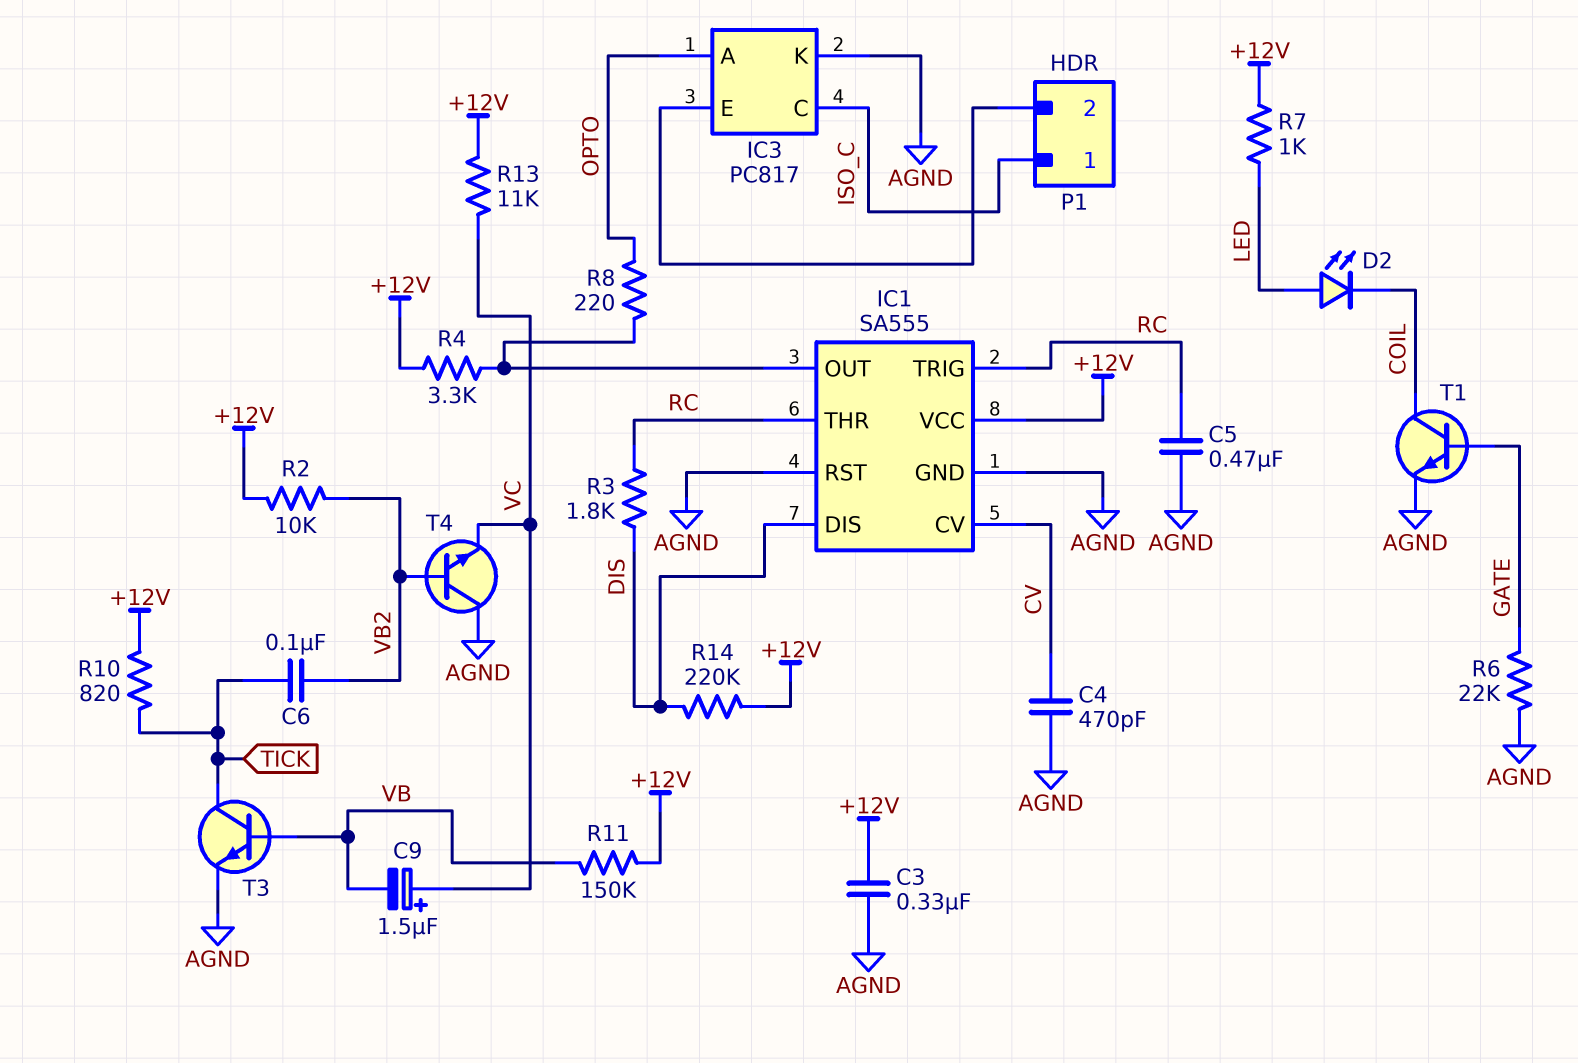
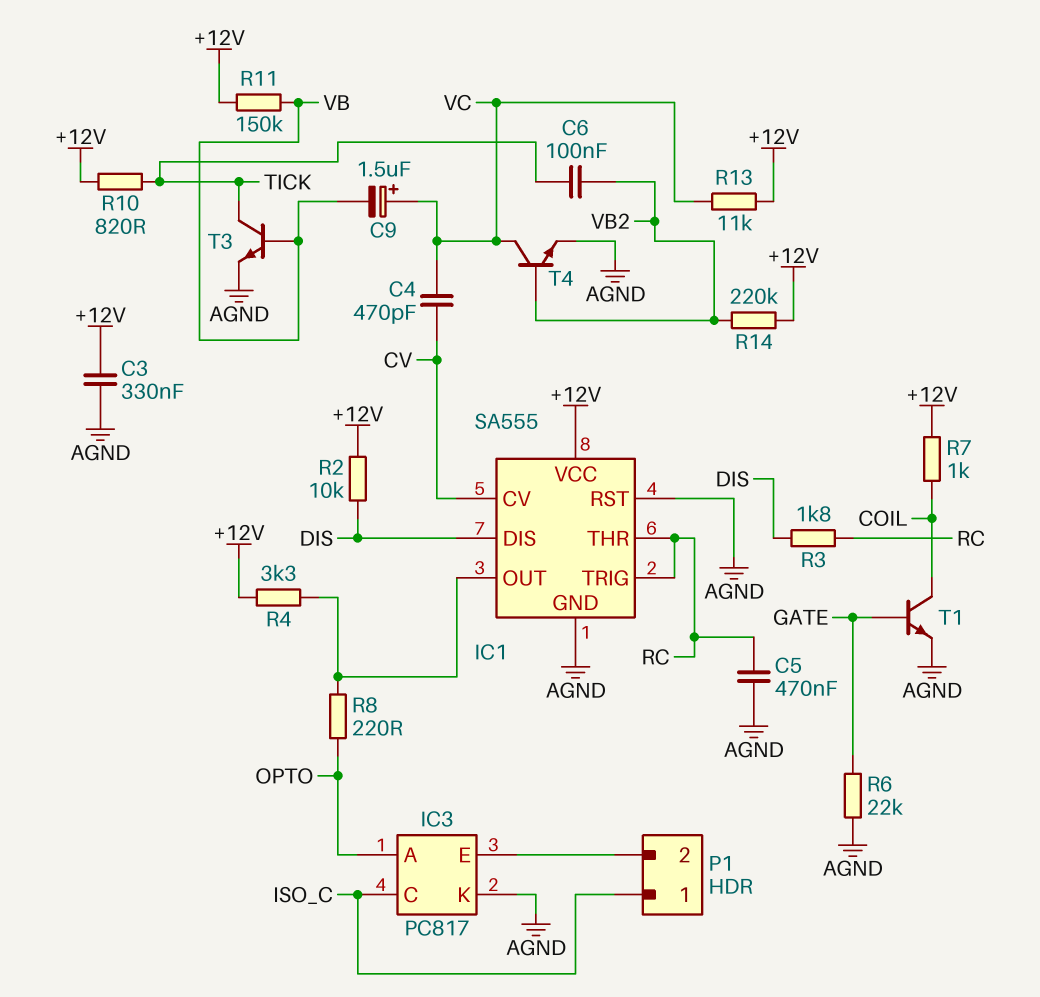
C4: 470pF (AGND, CV) -> 470pF (CV, VC)
D2: LED (A LED, K COIL) -> none
R2: 10k (+12V, VB2) -> 10k (+12V, DIS)
R7: 1k (+12V, LED) -> 1k (+12V, COIL)
R14: 220k (+12V, DIS) -> 220k (+12V, VB2)
T4: NPN (B VB2, C AGND, E VC) -> NPN (B VB2, C VC, E AGND)

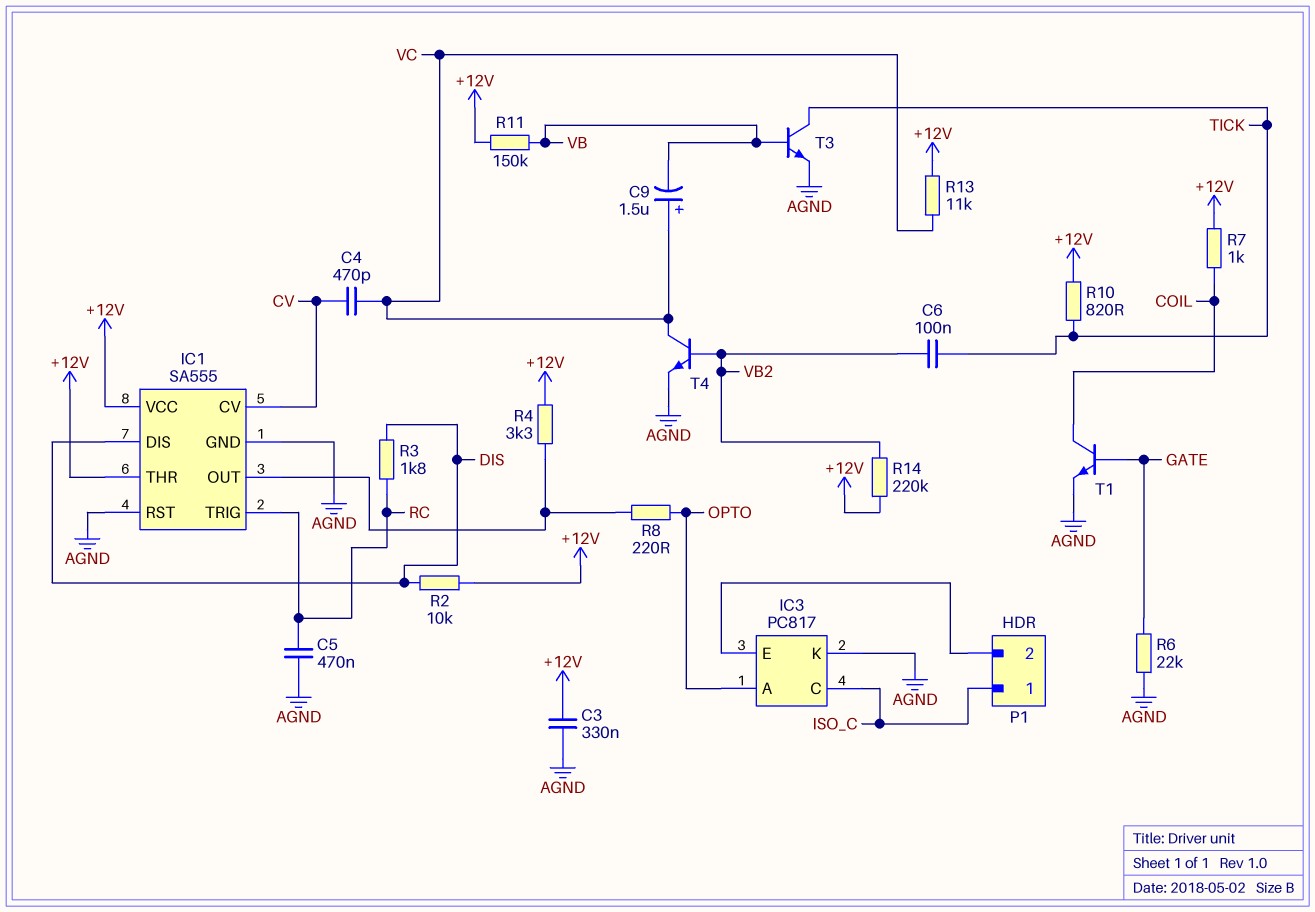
IC1 pin THR: RC -> +12V

